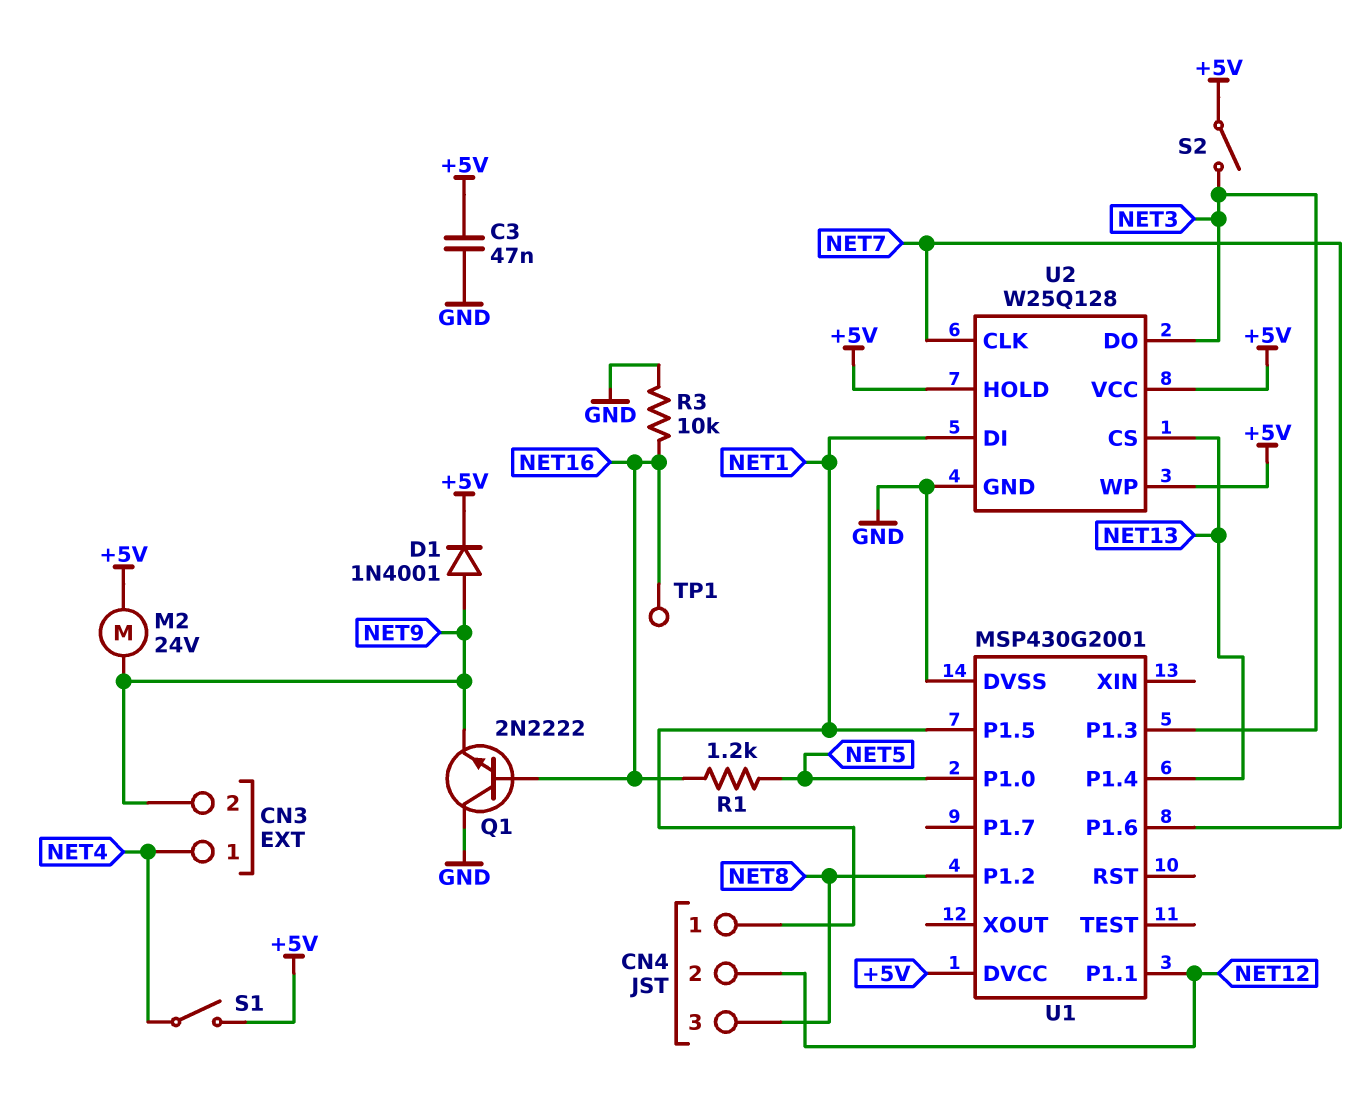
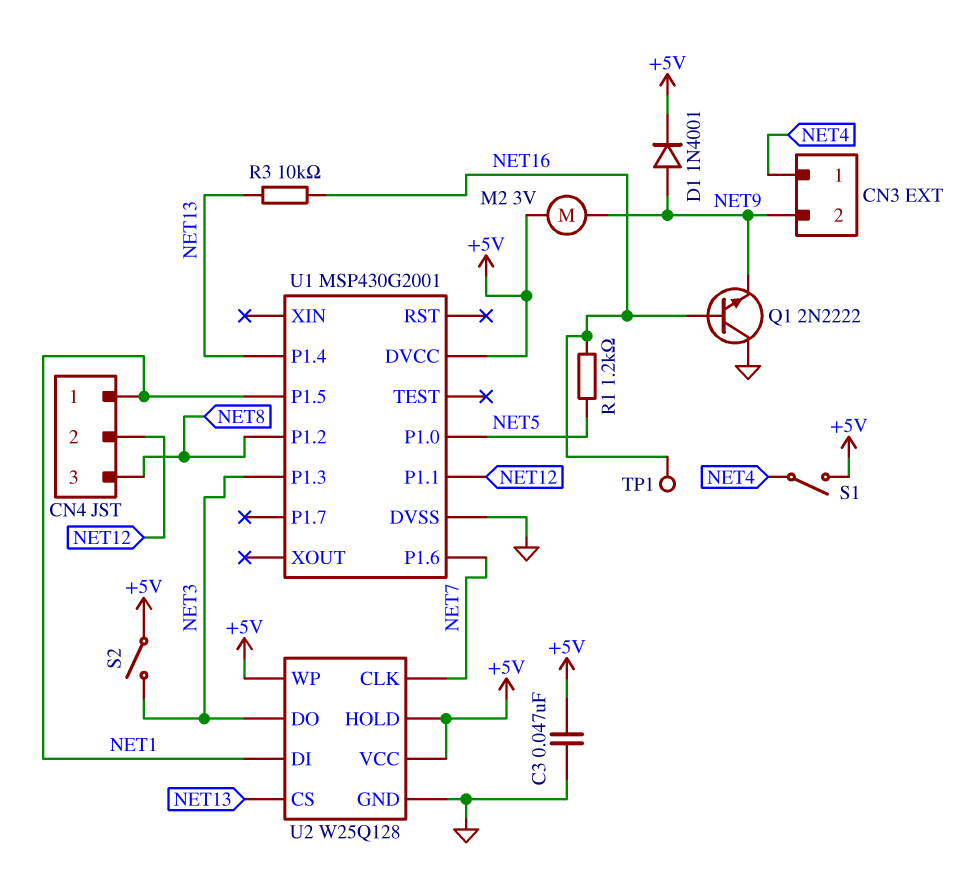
M2: motor 24V (+5V, NET9) -> motor 3V (+5V, NET9)
R3: 10k (GND, NET16) -> 10k (NET13, NET16)

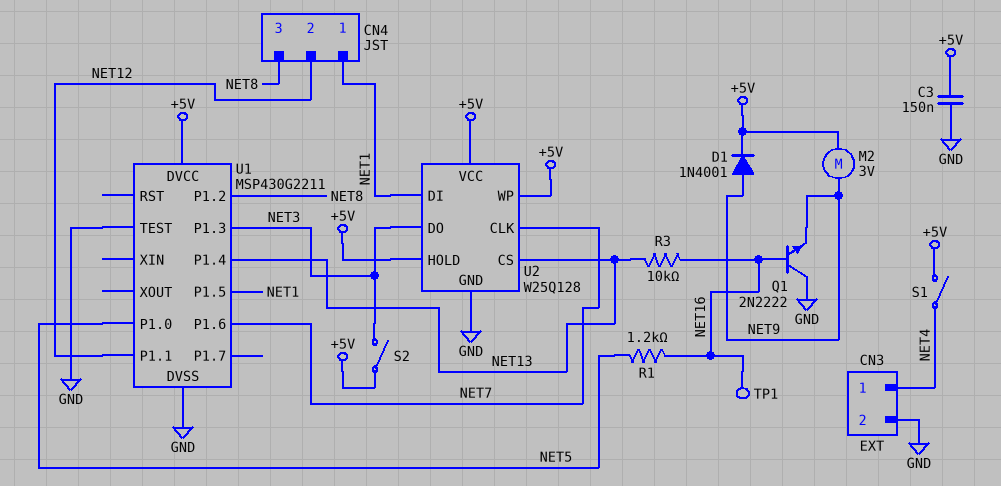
C3: 47nF (+5V, GND) -> 150nF (+5V, GND)
CN3 pin 2: NET9 -> GND
U1: MSP430G2001 -> MSP430G2211
U1 pin TEST: none -> GND

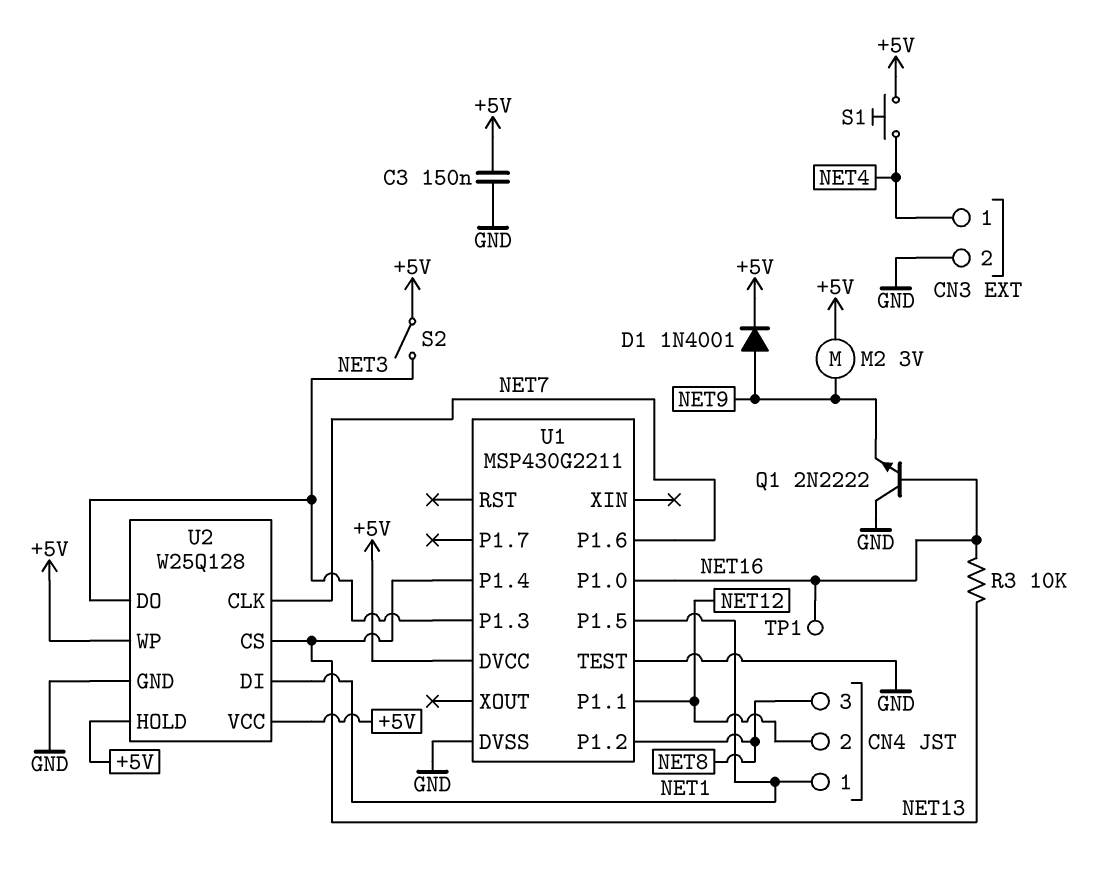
R1: 1.2k (NET5, NET16) -> none
S1: switch (+5V, NET4) -> button (+5V, NET4)
U1 pin P1.0: NET5 -> NET16

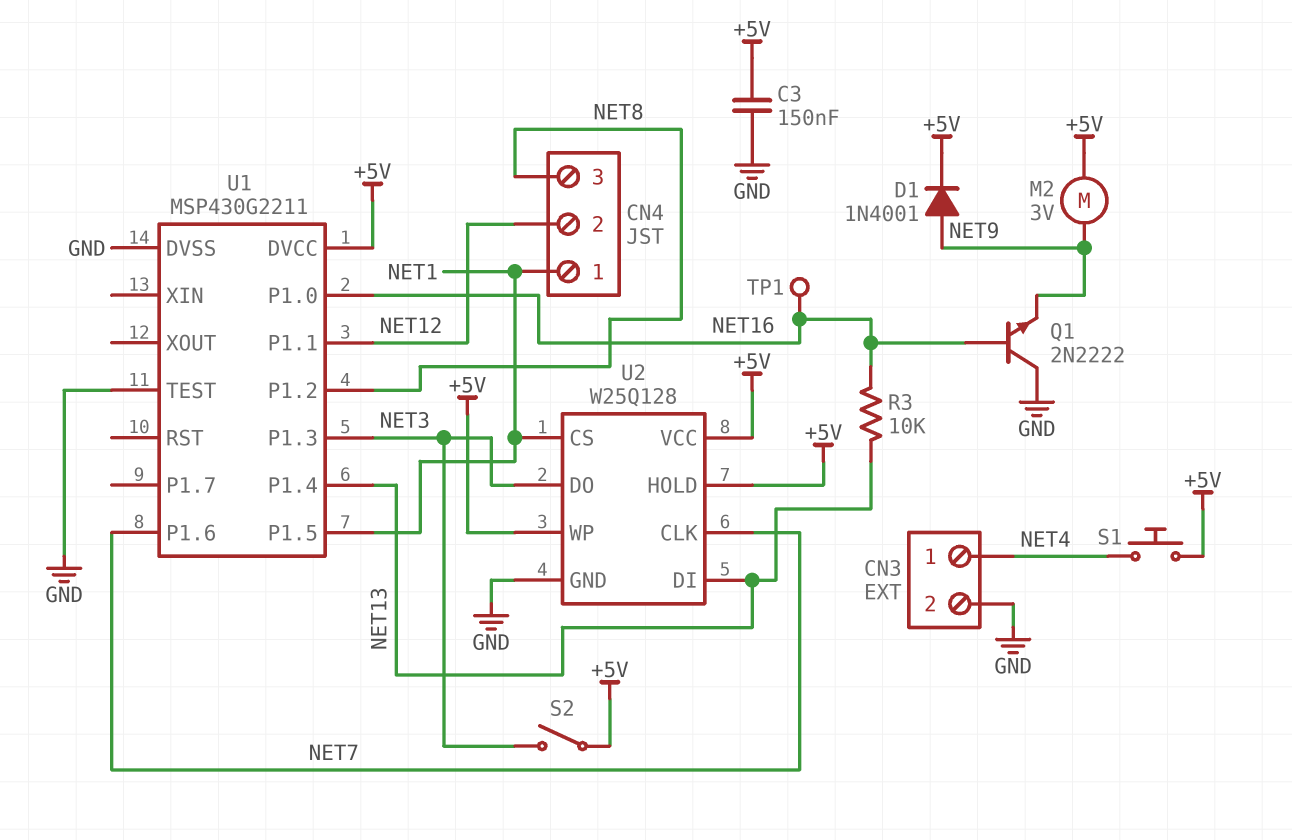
U2 pin CS: NET13 -> NET1
U2 pin DI: NET1 -> NET13

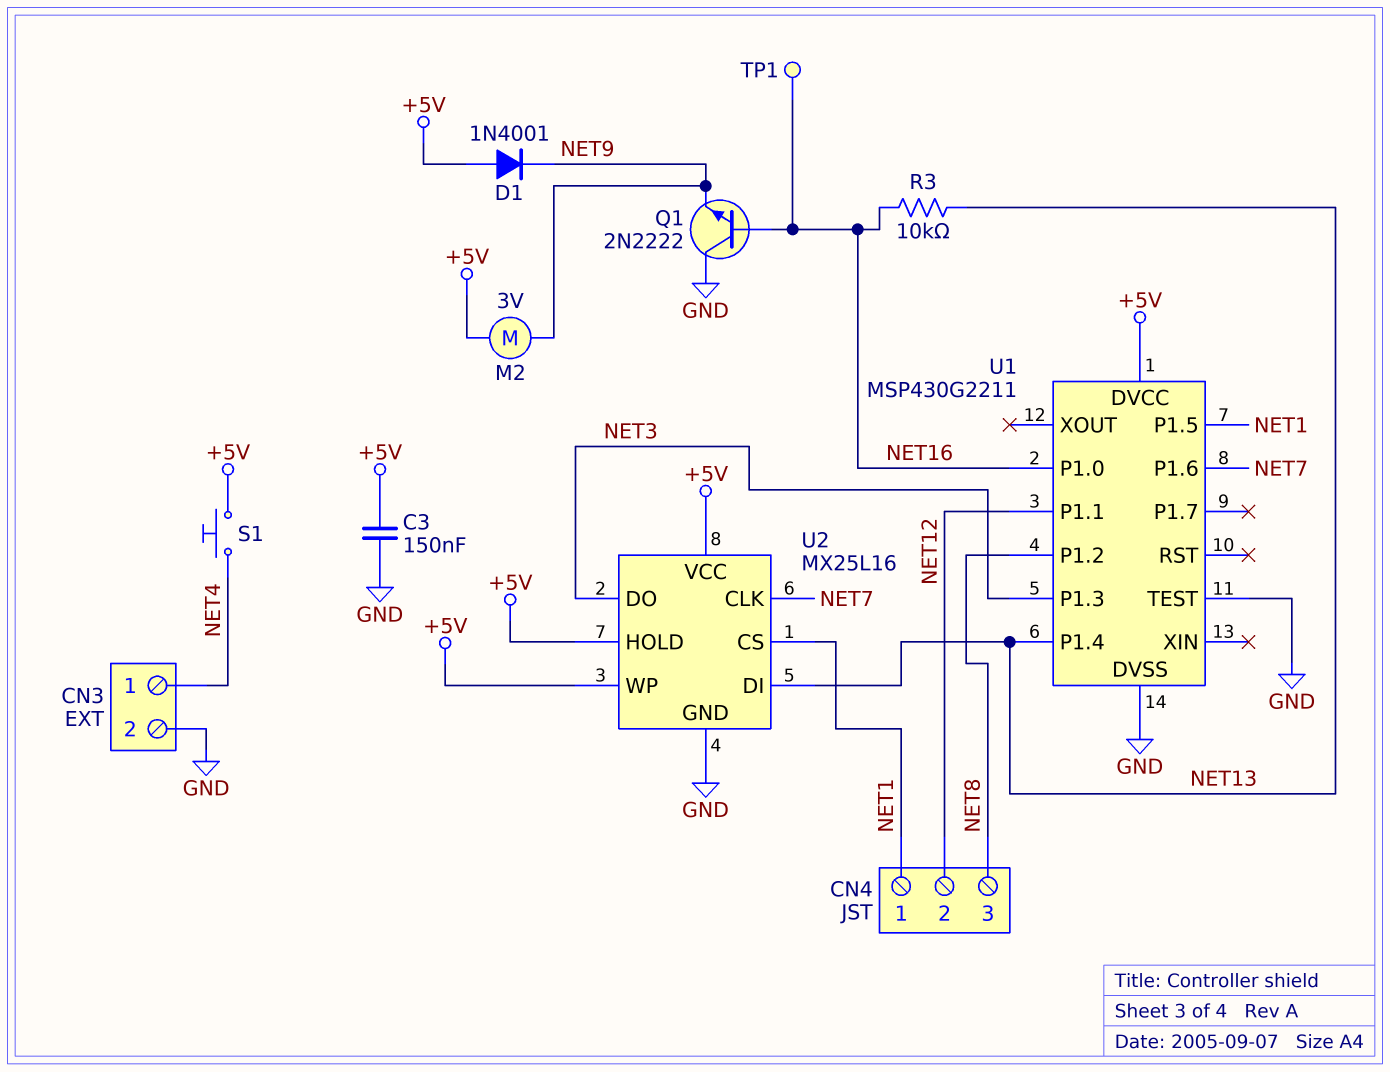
D1: diode 1N4001 (A NET9, K +5V) -> diode 1N4001 (A +5V, K NET9)
S2: switch (+5V, NET3) -> none
U2: W25Q128 -> MX25L16

